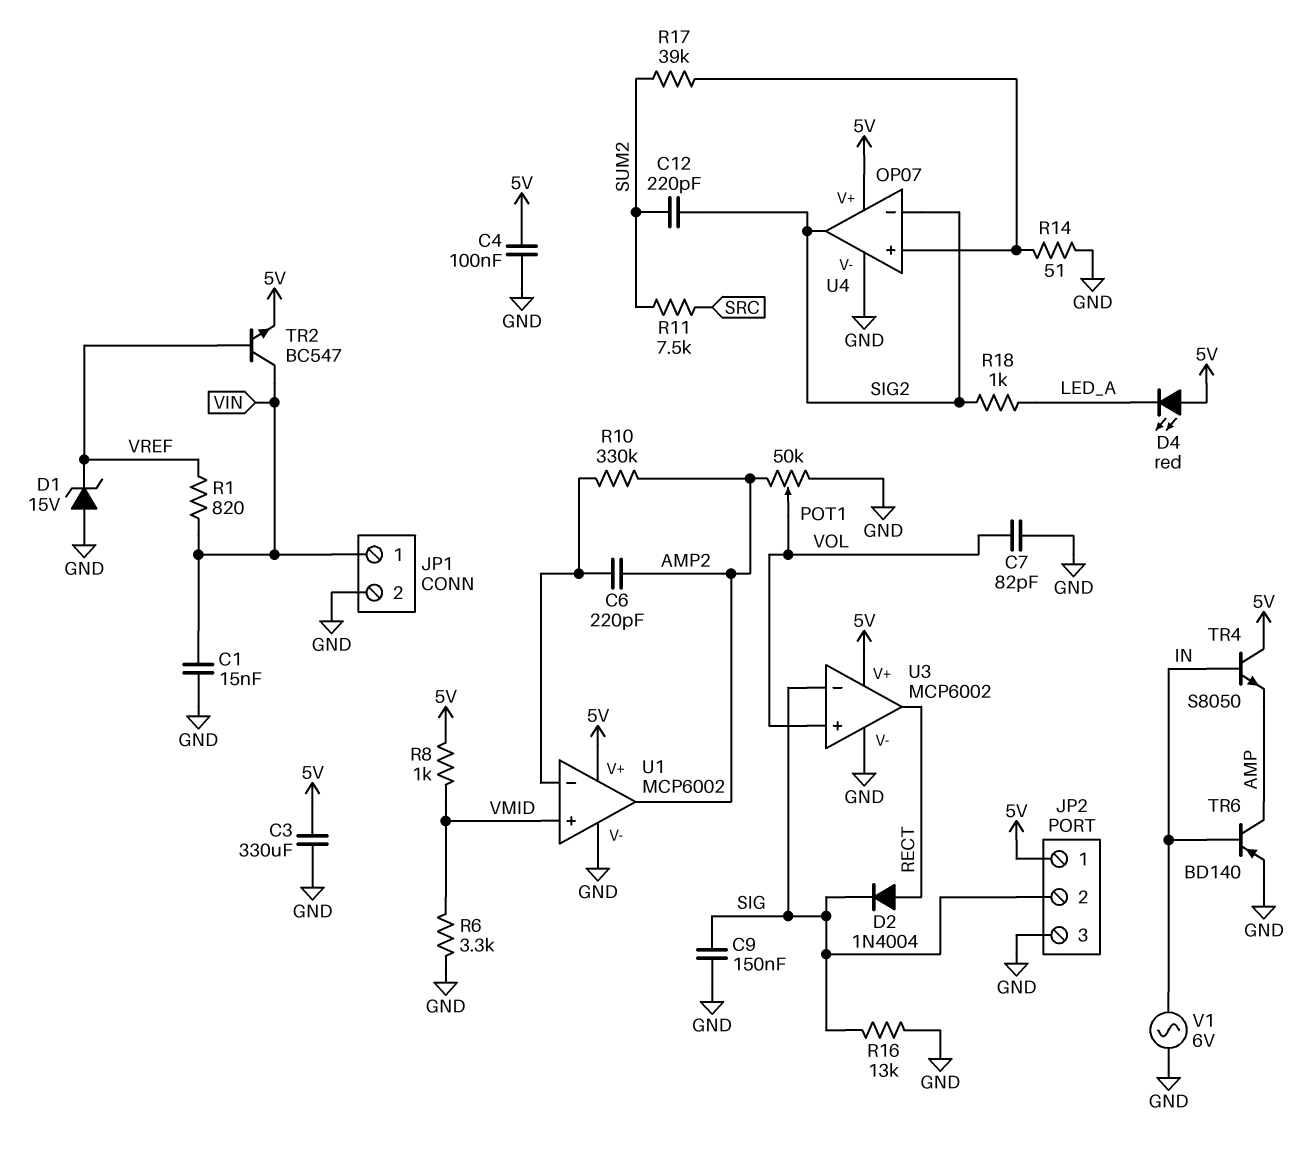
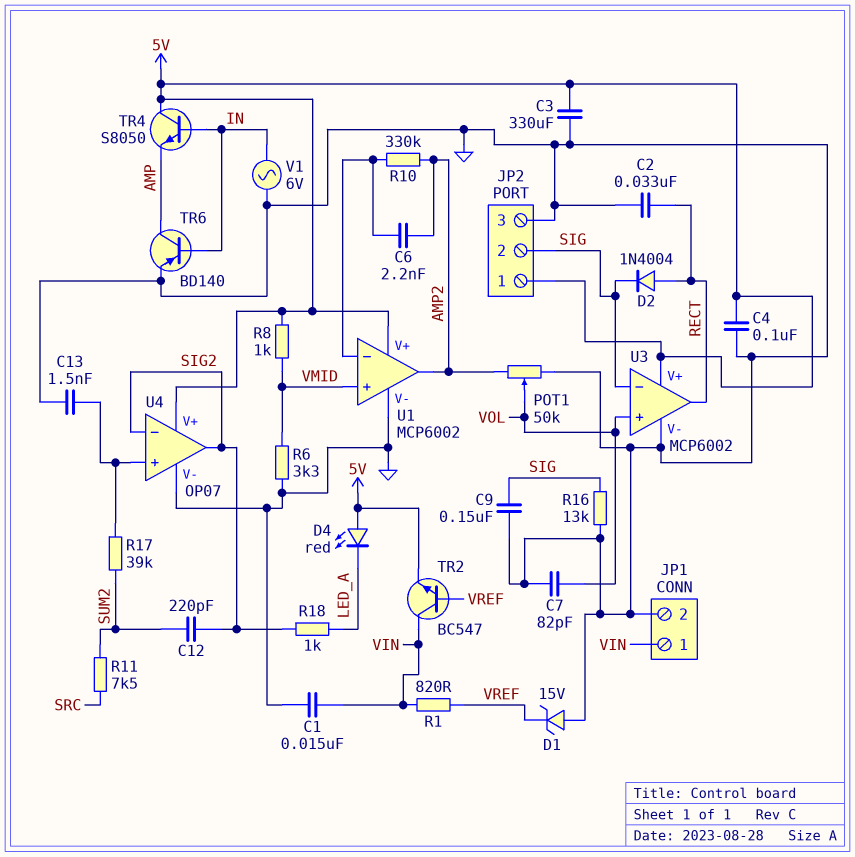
C2: none -> 33nF (GND, RECT)
C6: 220pF (AMP2, U1/in-) -> 2.2nF (AMP2, U1/in-)
C13: none -> 1.5nF (GND, U4/in+)
R14: 51 (GND, U4/in+) -> none

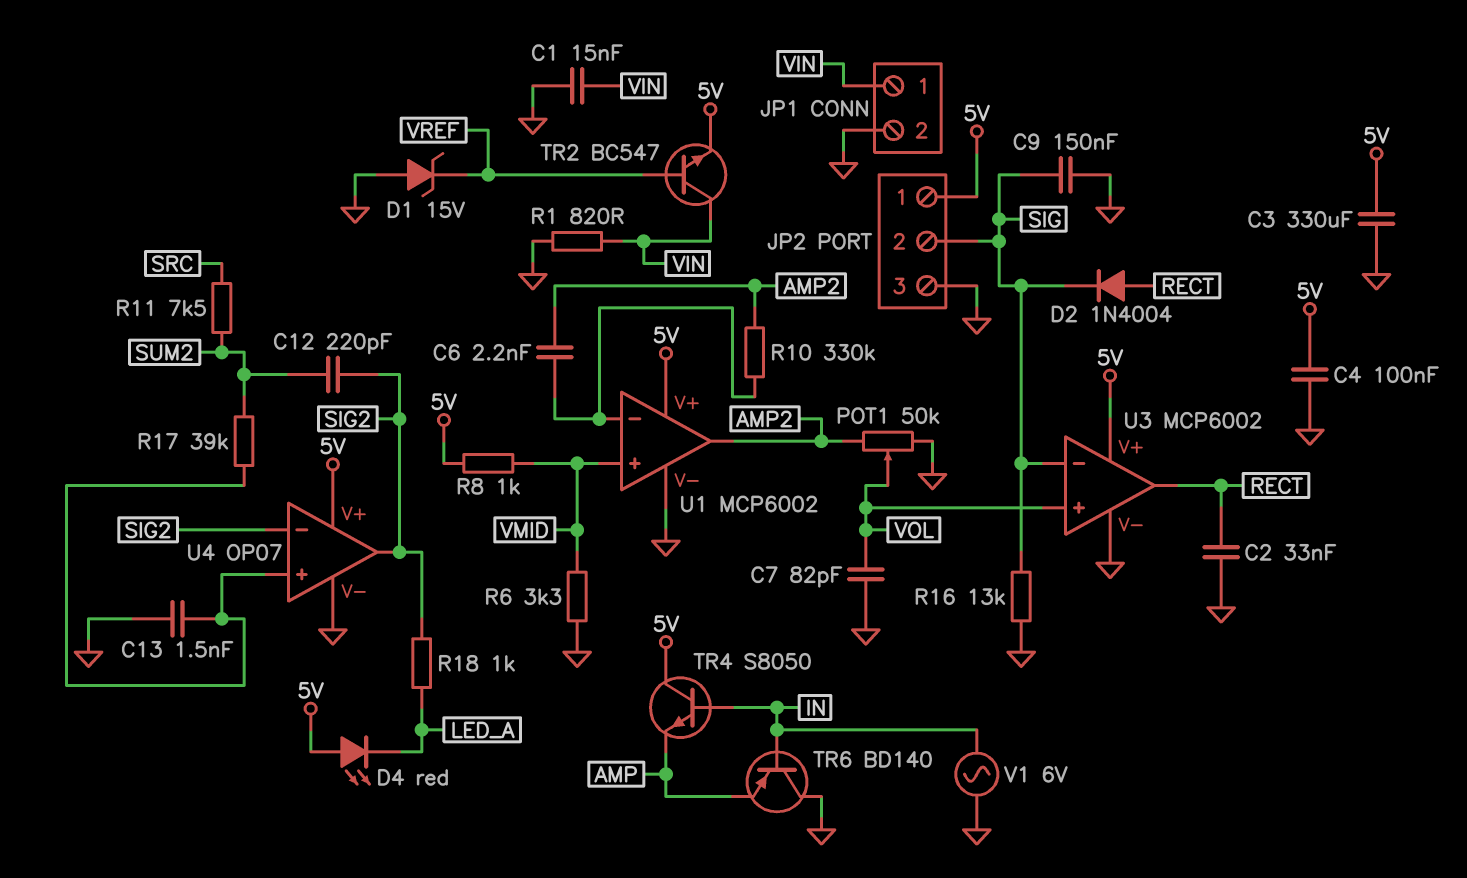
R1: 820 (VIN, VREF) -> 820 (GND, VIN)
TR6: PNP BD140 (B IN, C AMP, E GND) -> PNP BD140 (B IN, C GND, E AMP)

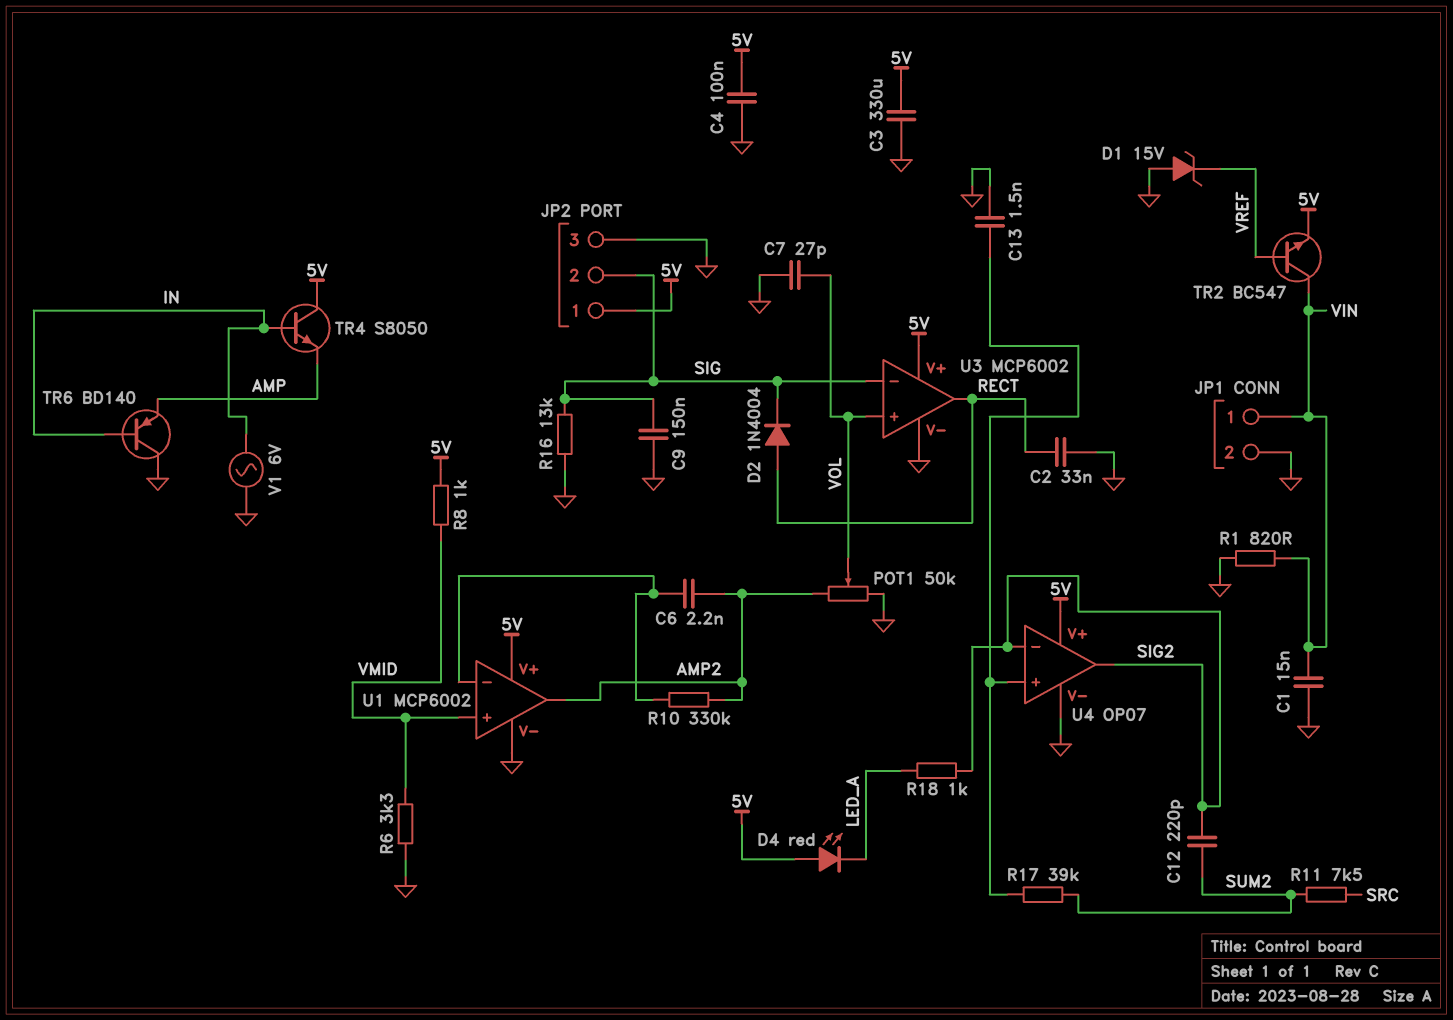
C7: 82pF (GND, VOL) -> 27pF (GND, VOL)

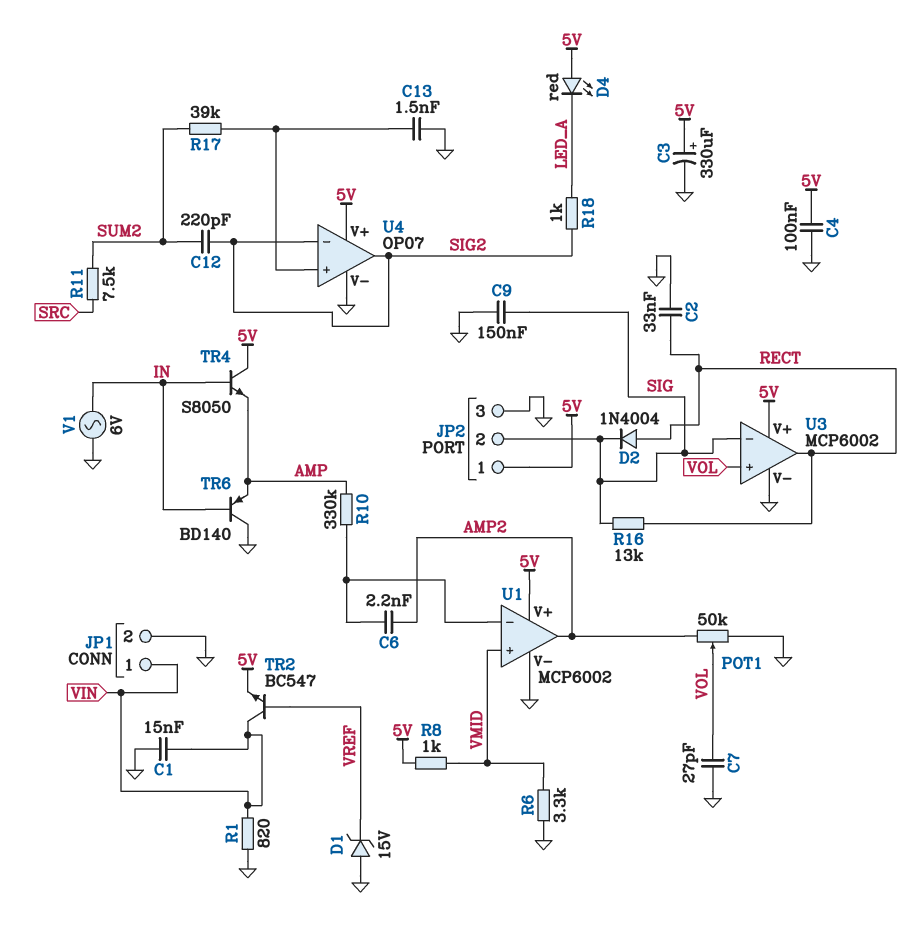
C3: 330uF (5V, GND) -> 330uF (plus 5V, minus GND)
R10: 330k (AMP2, U1/in-) -> 330k (AMP, U1/in-)
R16: 13k (GND, SIG) -> 13k (RECT, SIG)

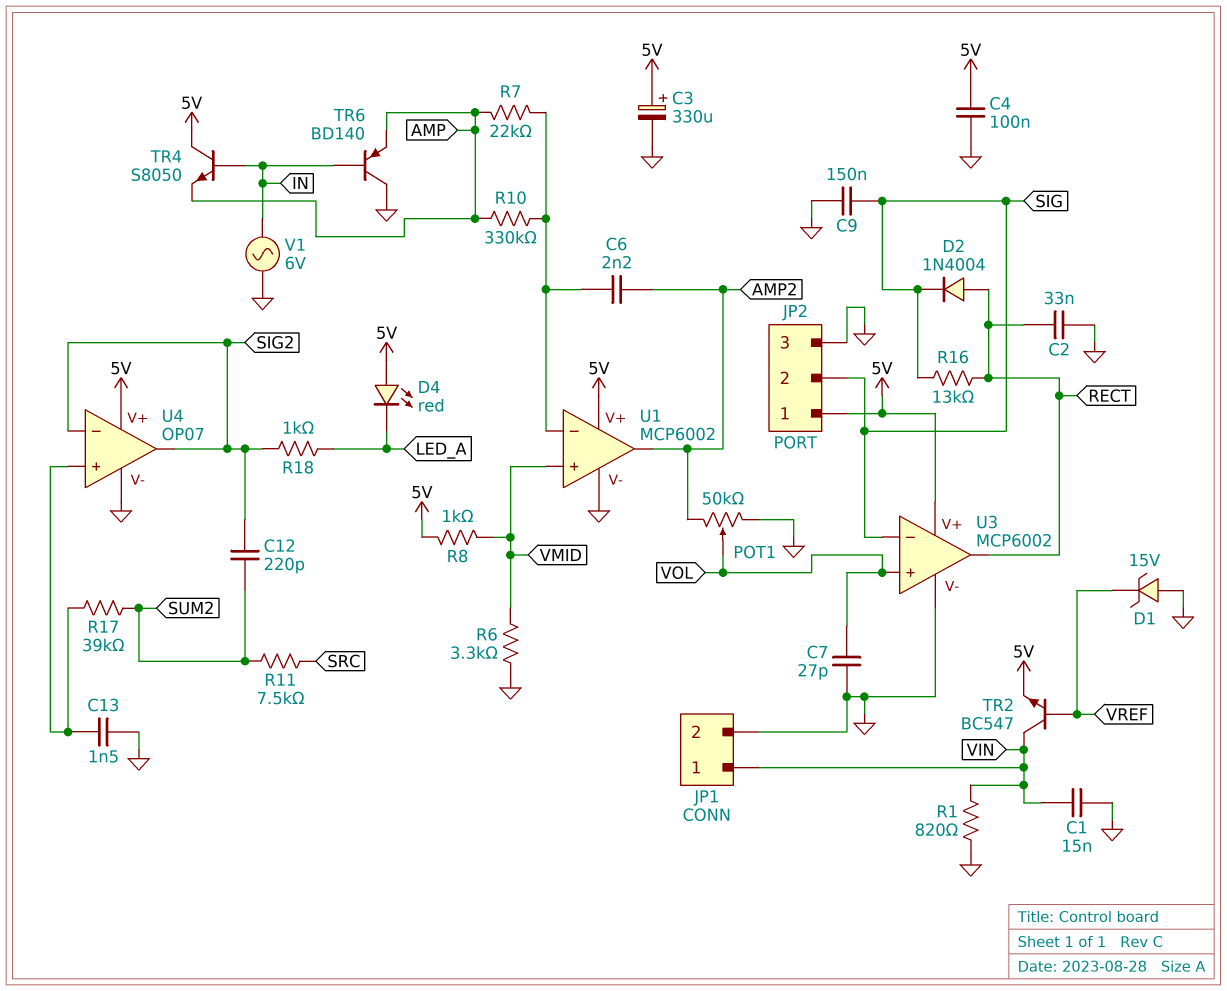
R7: none -> 22k (AMP, U1/in-)

